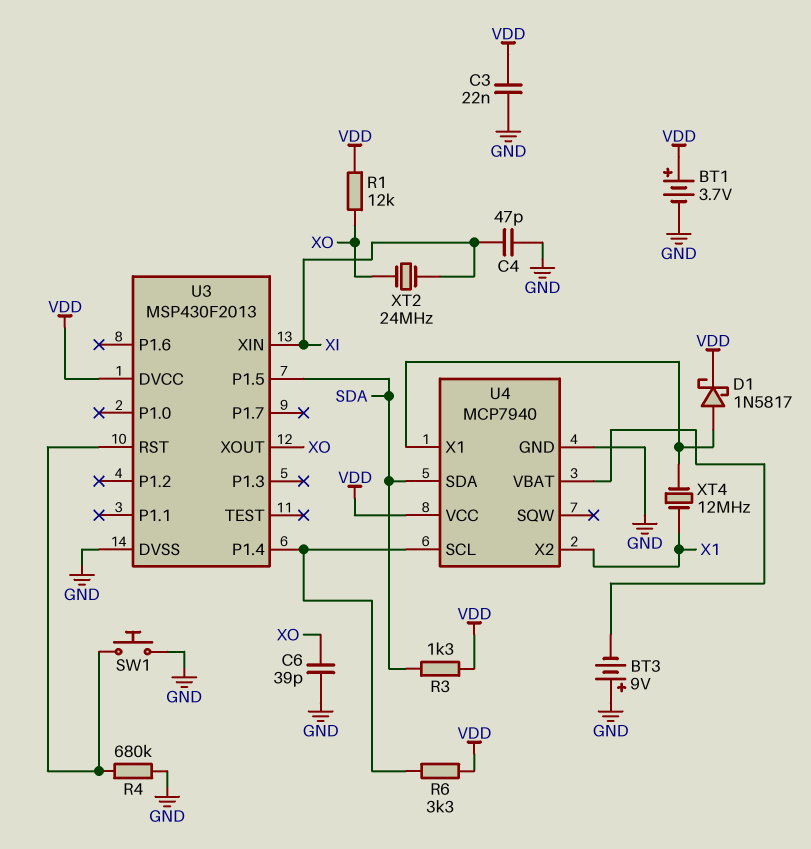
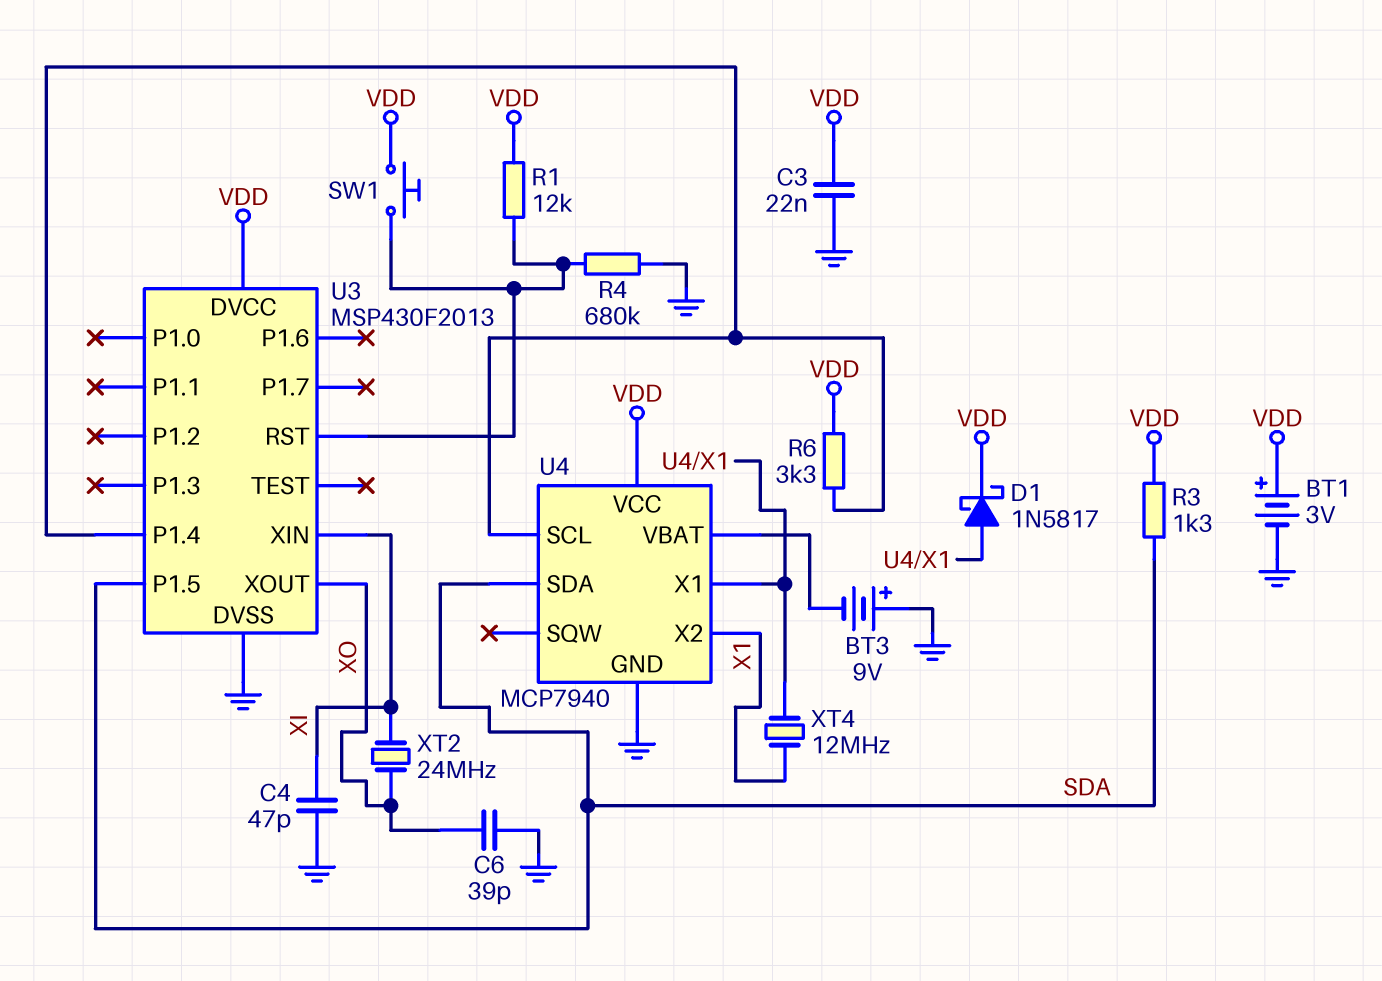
BT1: 3.7V (plus VDD, minus GND) -> 3V (plus VDD, minus GND)
R1: 12k (VDD, XO) -> 12k (U3/RST, VDD)
SW1: button (GND, U3/RST) -> button (U3/RST, VDD)

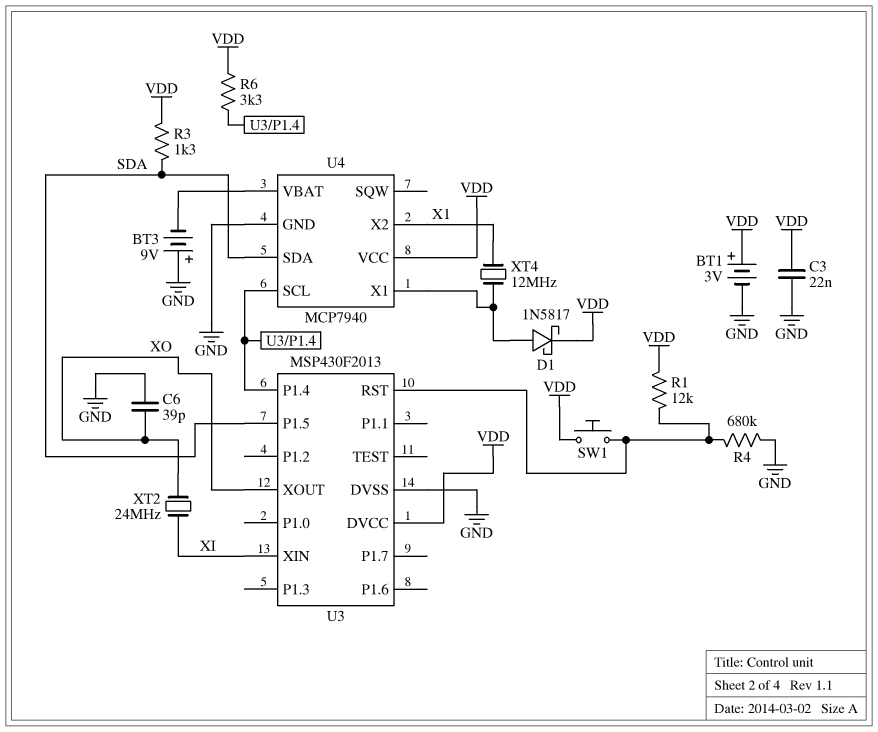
C4: 47pF (GND, XI) -> none

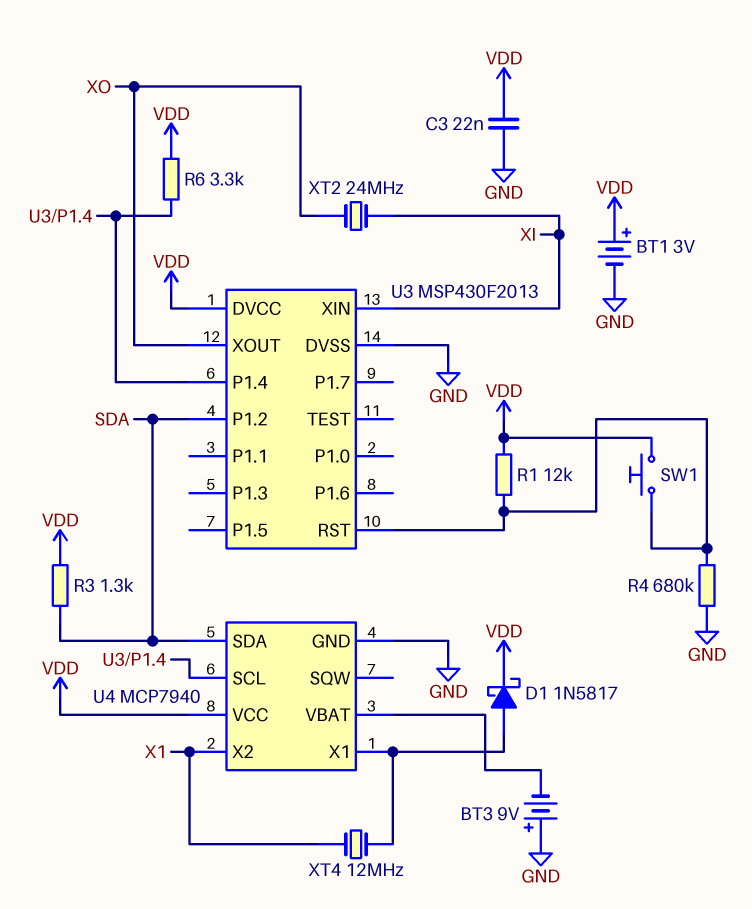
C6: 39pF (GND, XO) -> none
U3 pin P1.2: none -> SDA
U3 pin P1.5: SDA -> none

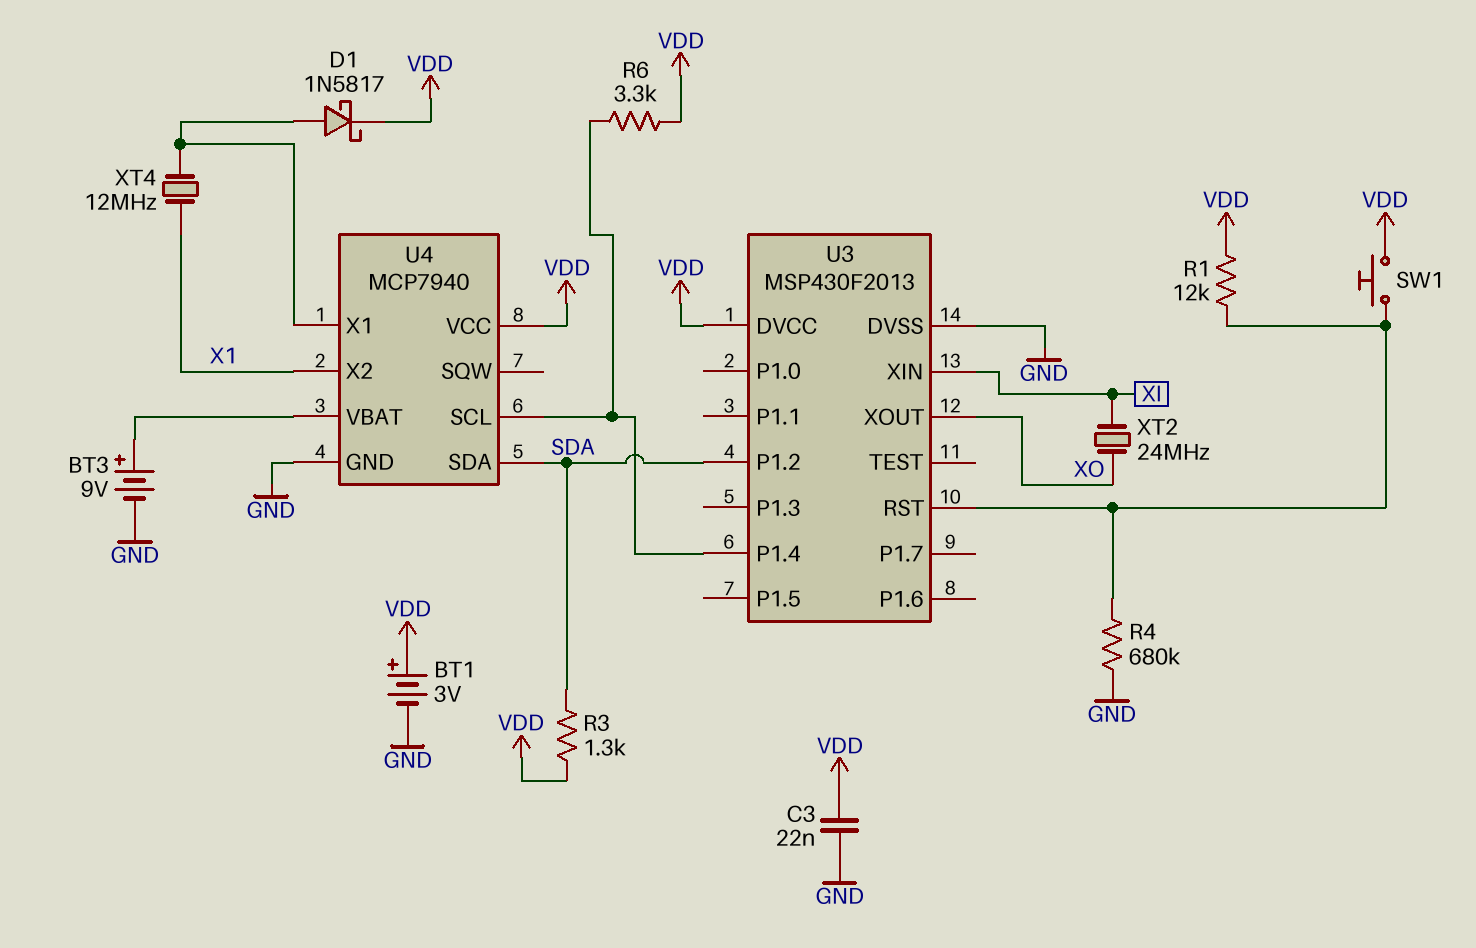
BT3: 9V (plus GND, minus U4/VBAT) -> 9V (plus U4/VBAT, minus GND)

